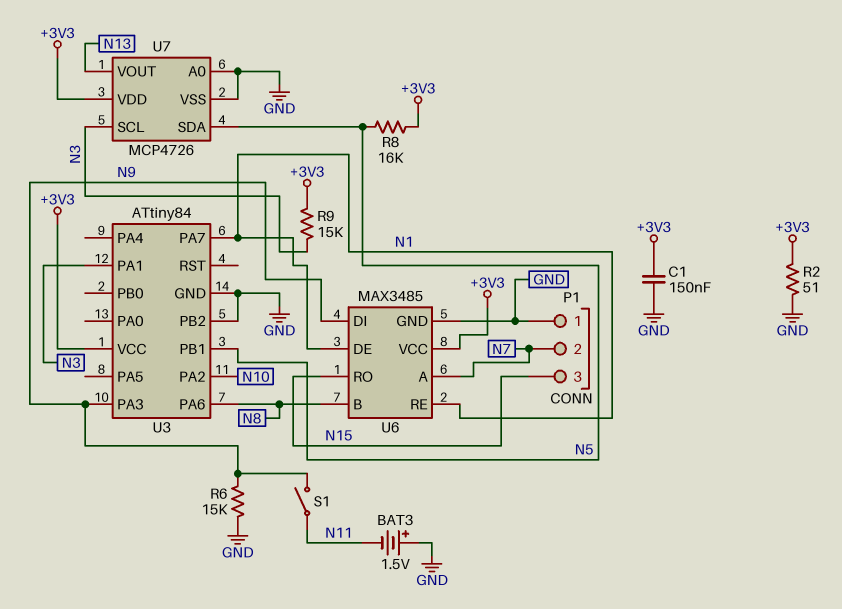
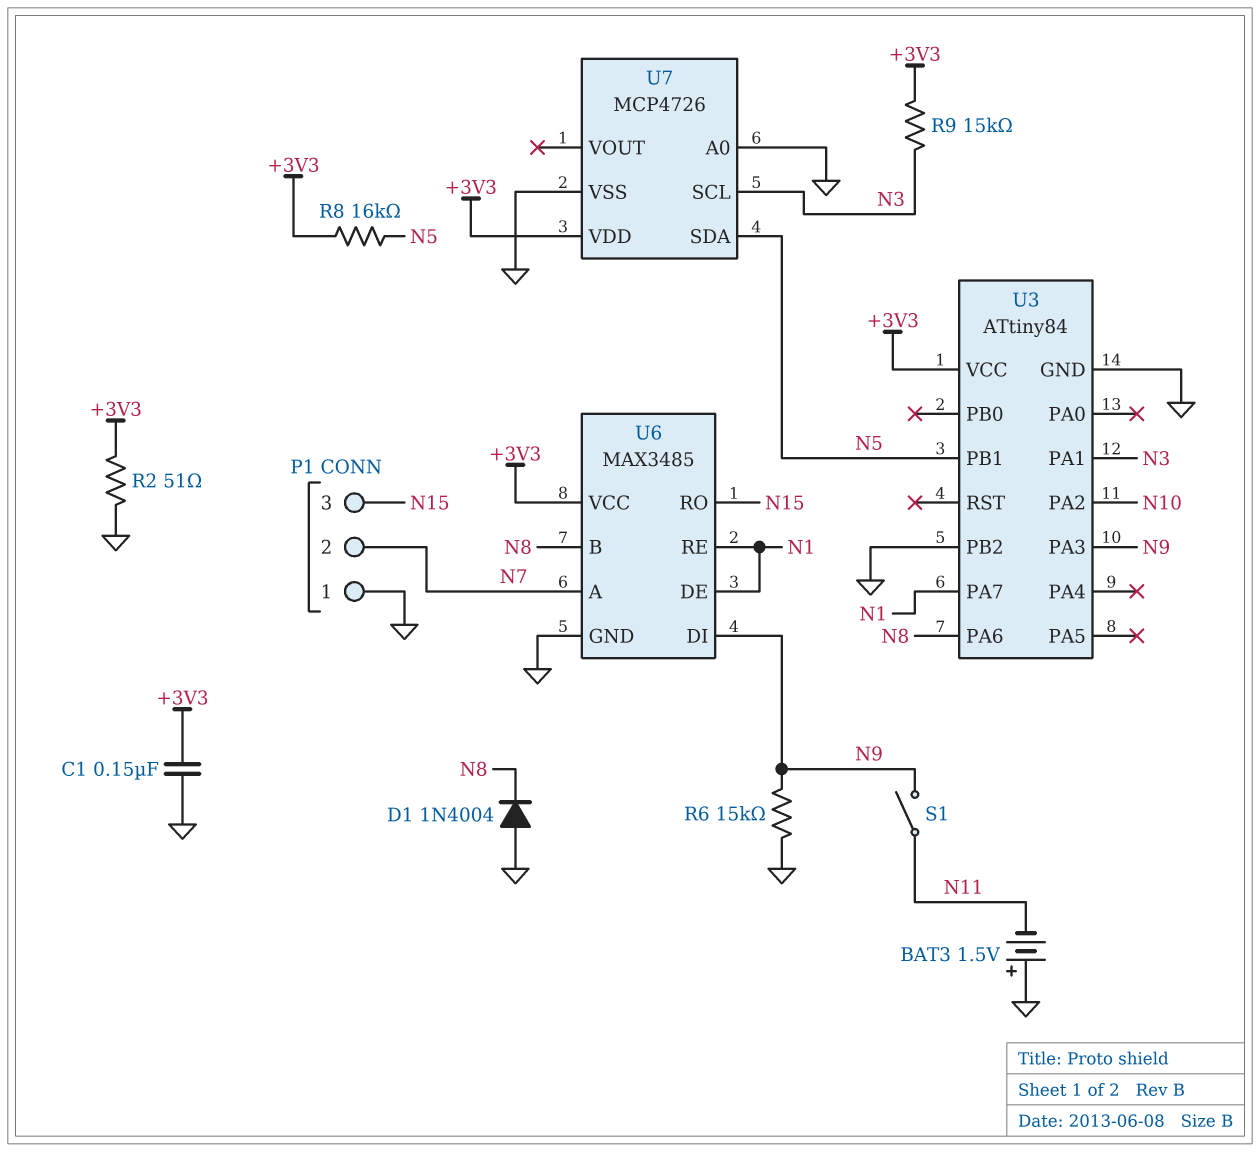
D1: none -> diode 1N4004 (A GND, K N8)
U7 pin VOUT: N13 -> none

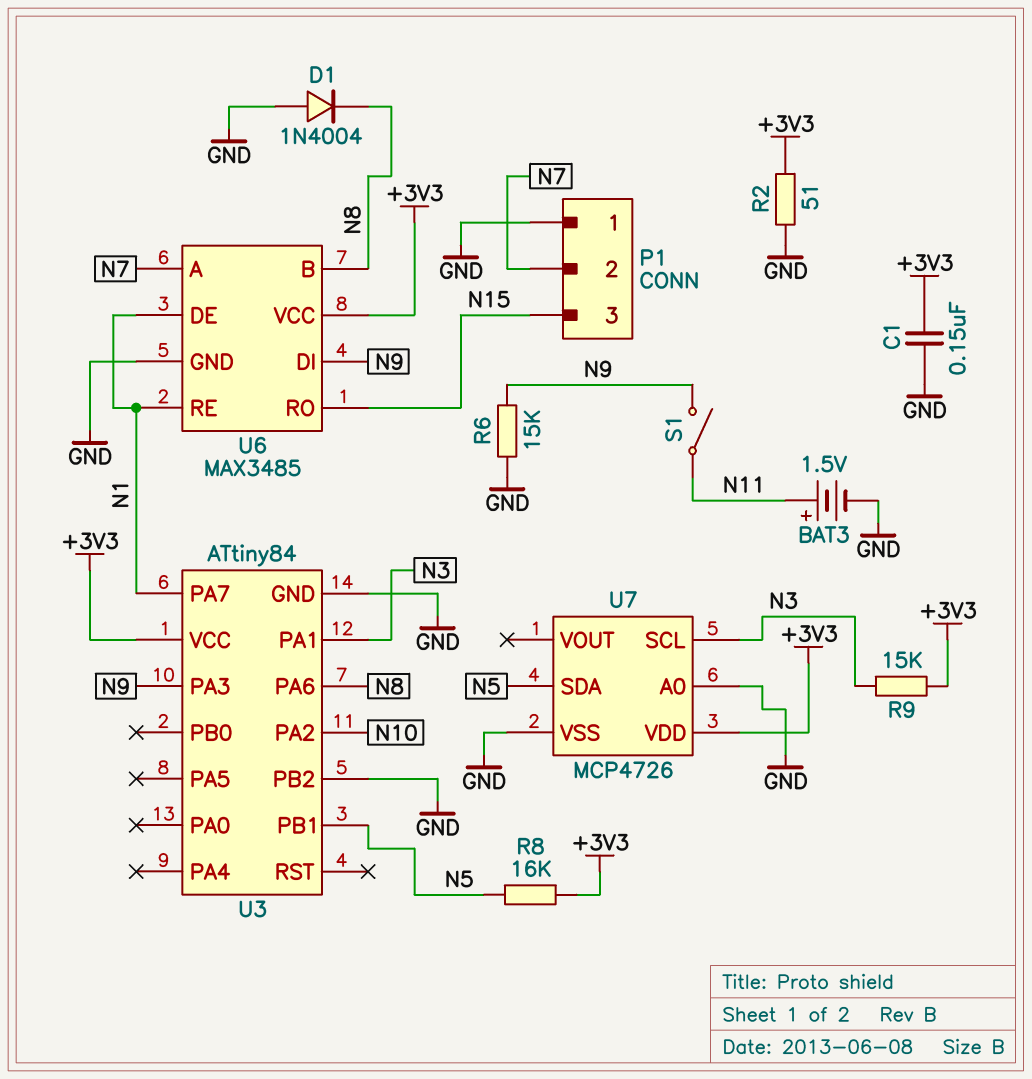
BAT3: 1.5V (plus GND, minus N11) -> 1.5V (plus N11, minus GND)

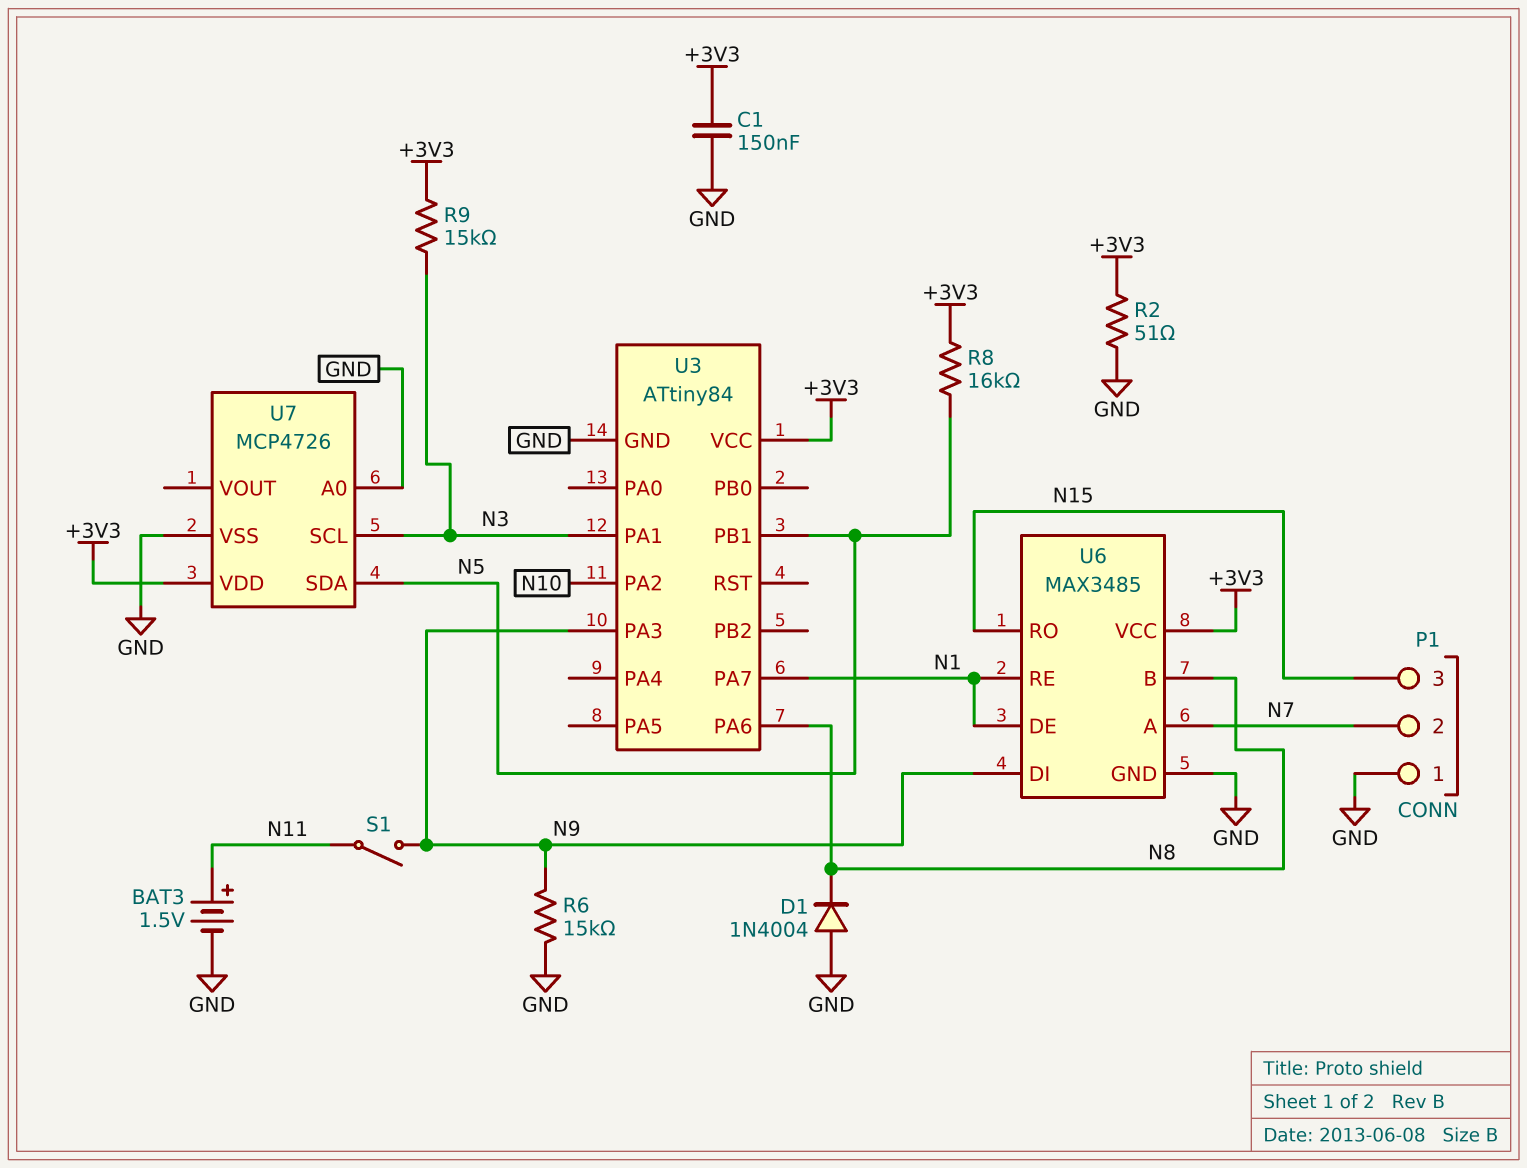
U3 pin PB2: GND -> none

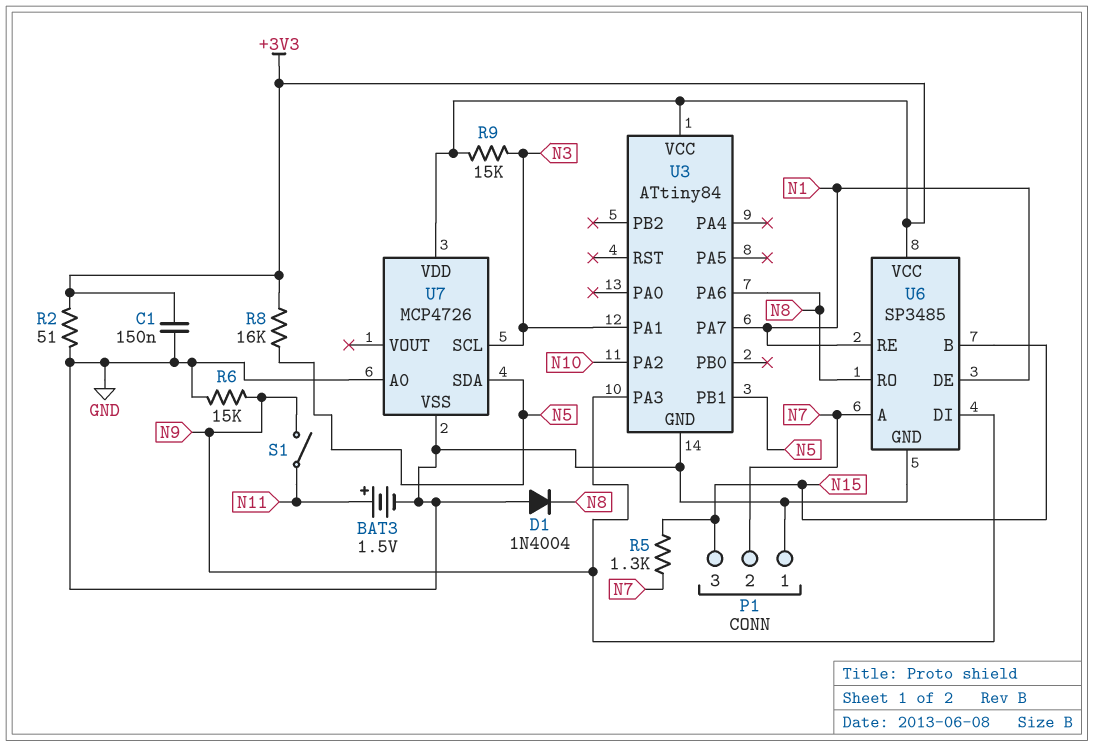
R5: none -> 1.3k (N7, N15)
U6: MAX3485 -> SP3485
U6 pin B: N8 -> N15
U6 pin RO: N15 -> N8

